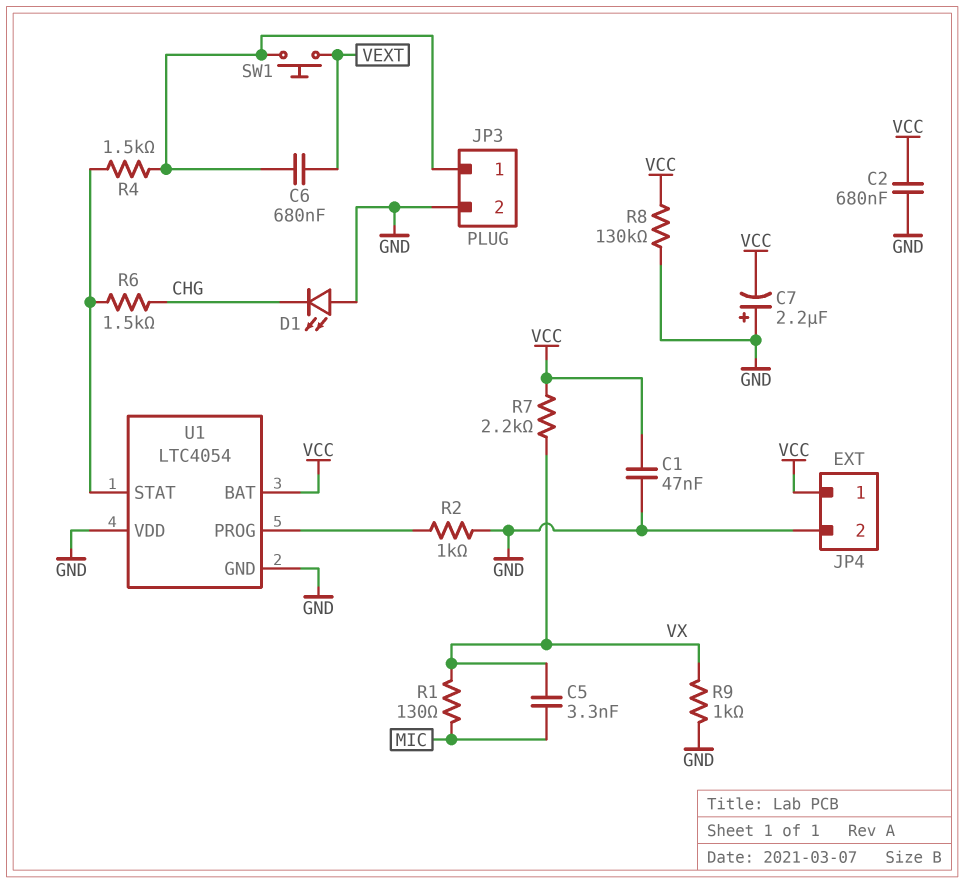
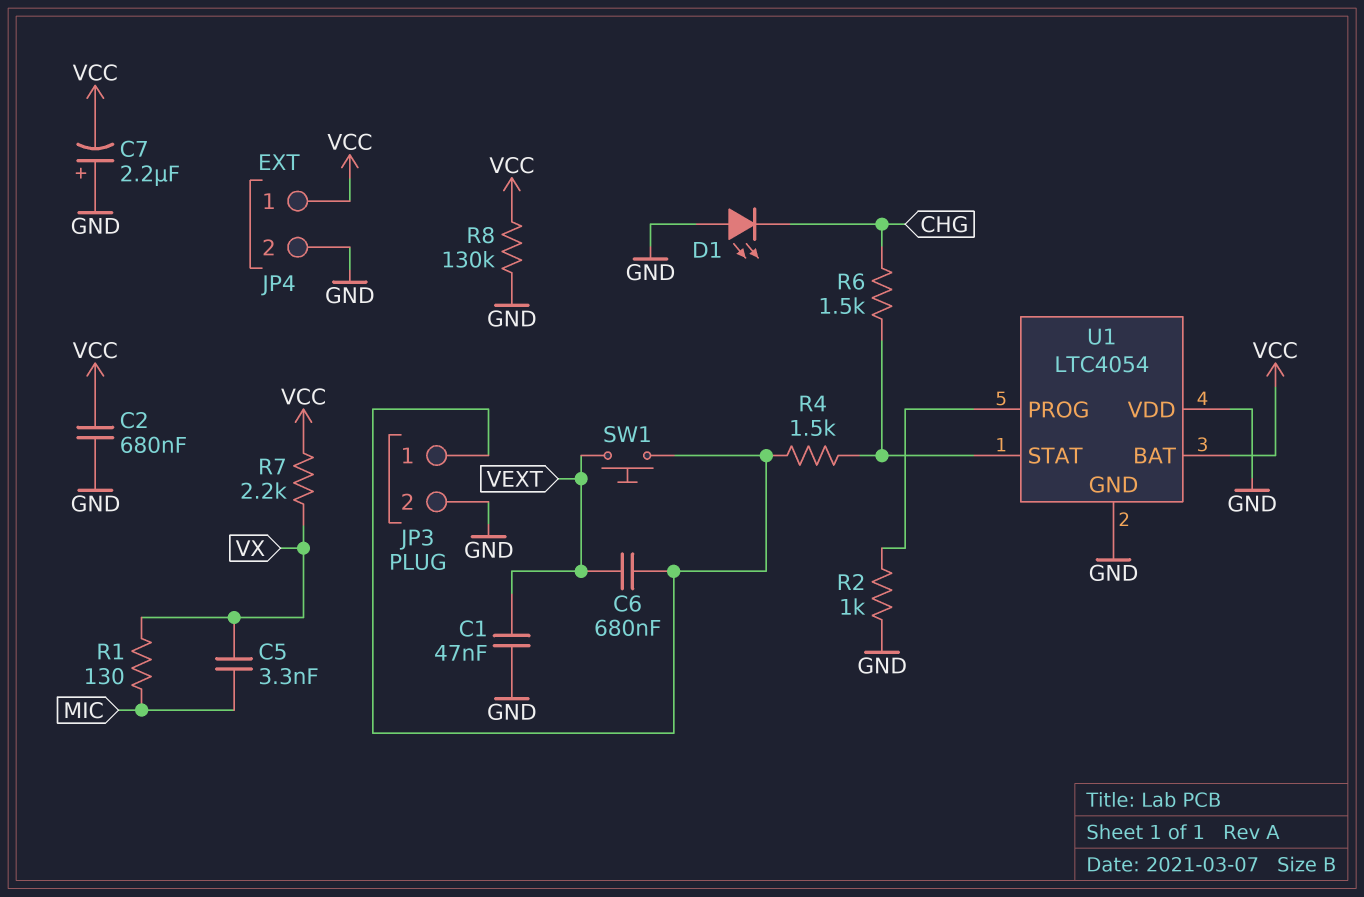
C1: 47nF (GND, VCC) -> 47nF (GND, VEXT)
R9: 1k (GND, VX) -> none

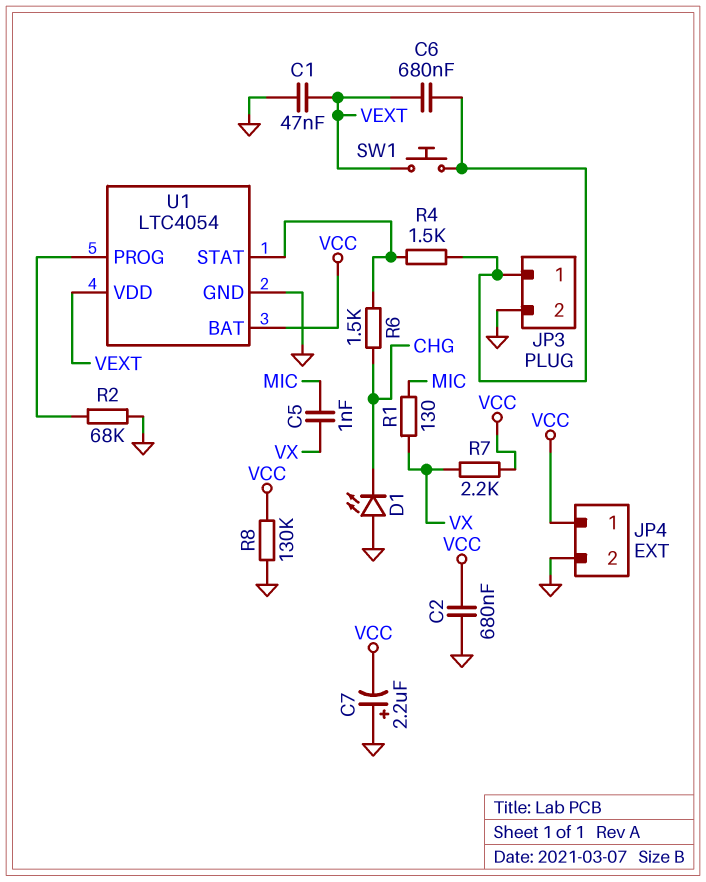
C5: 3.3nF (MIC, VX) -> 1nF (MIC, VX)
R2: 1k (GND, U1/PROG) -> 68k (GND, U1/PROG)
U1 pin VDD: GND -> VEXT

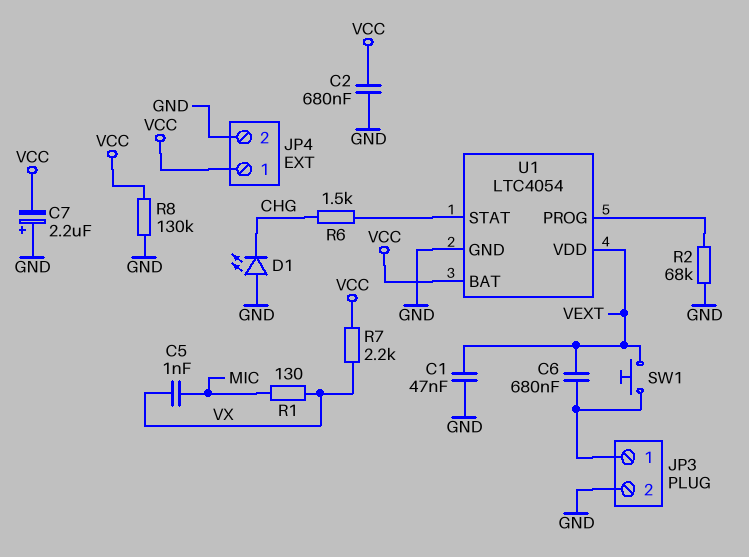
R4: 1.5k (JP3/1, U1/STAT) -> none

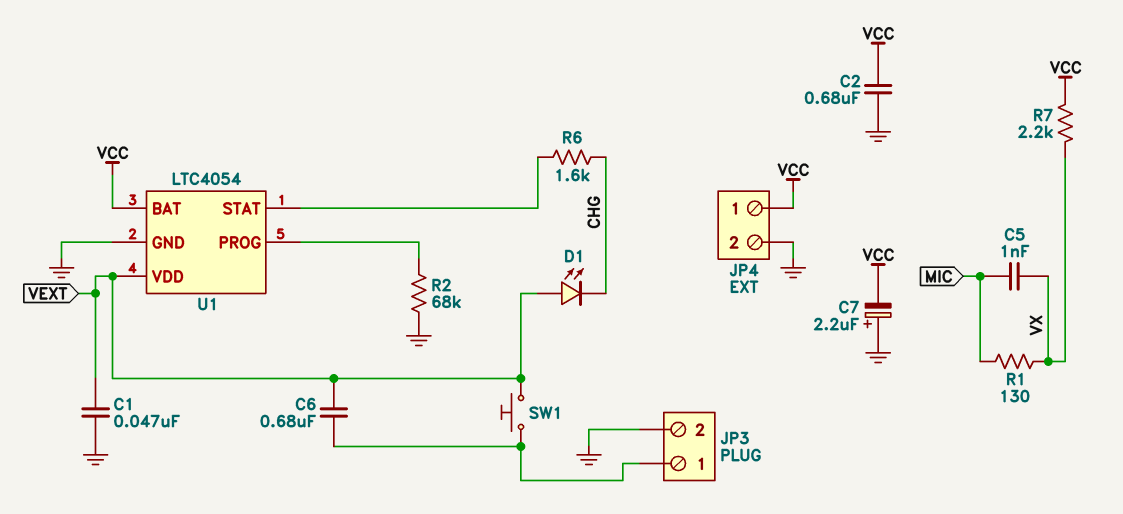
D1: LED (A GND, K CHG) -> LED (A VEXT, K CHG)
R6: 1.5k (CHG, U1/STAT) -> 1.6k (CHG, U1/STAT)
R8: 130k (GND, VCC) -> none

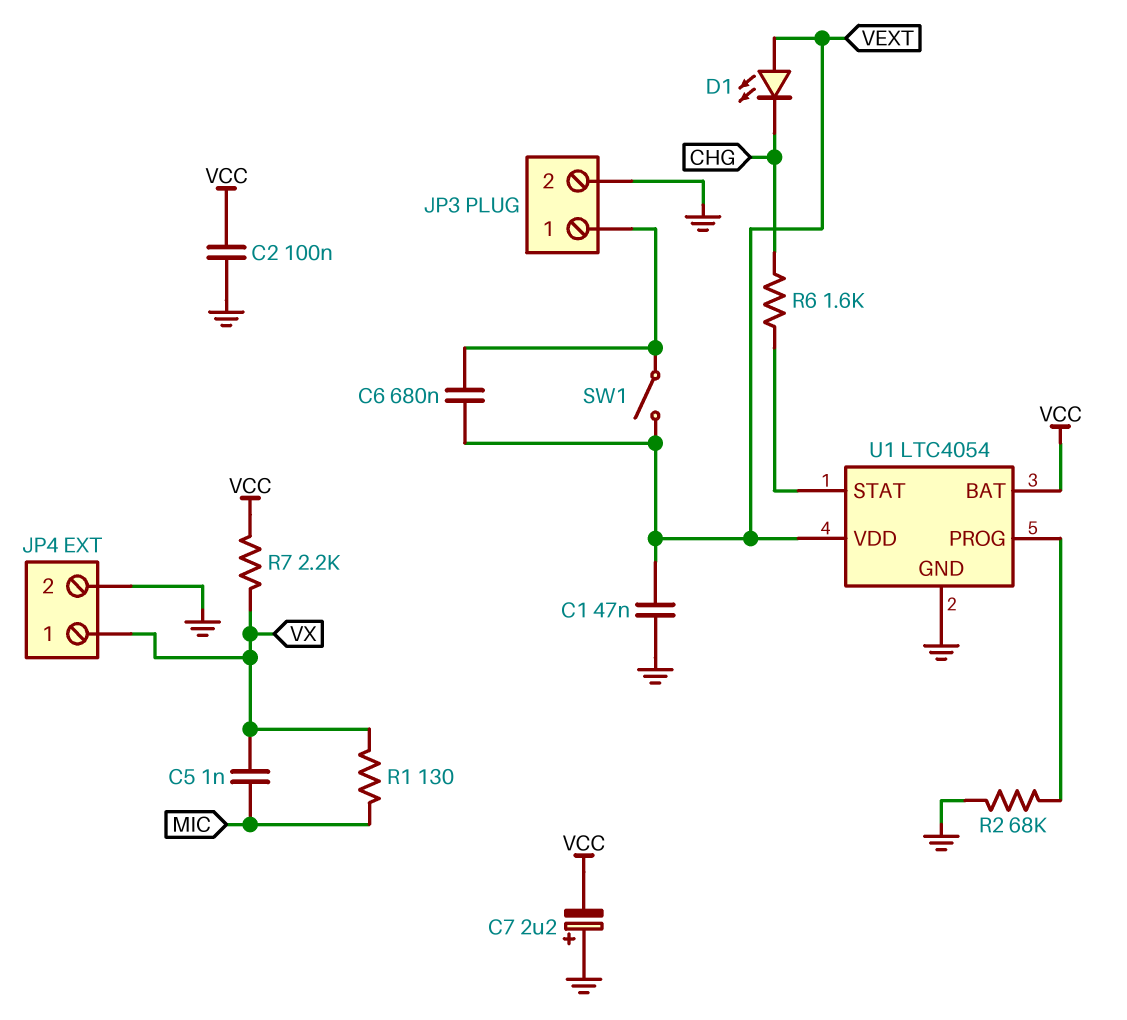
C2: 680nF (GND, VCC) -> 100nF (GND, VCC)
JP4 pin 1: VCC -> VX
SW1: button (JP3/1, VEXT) -> switch (JP3/1, VEXT)

